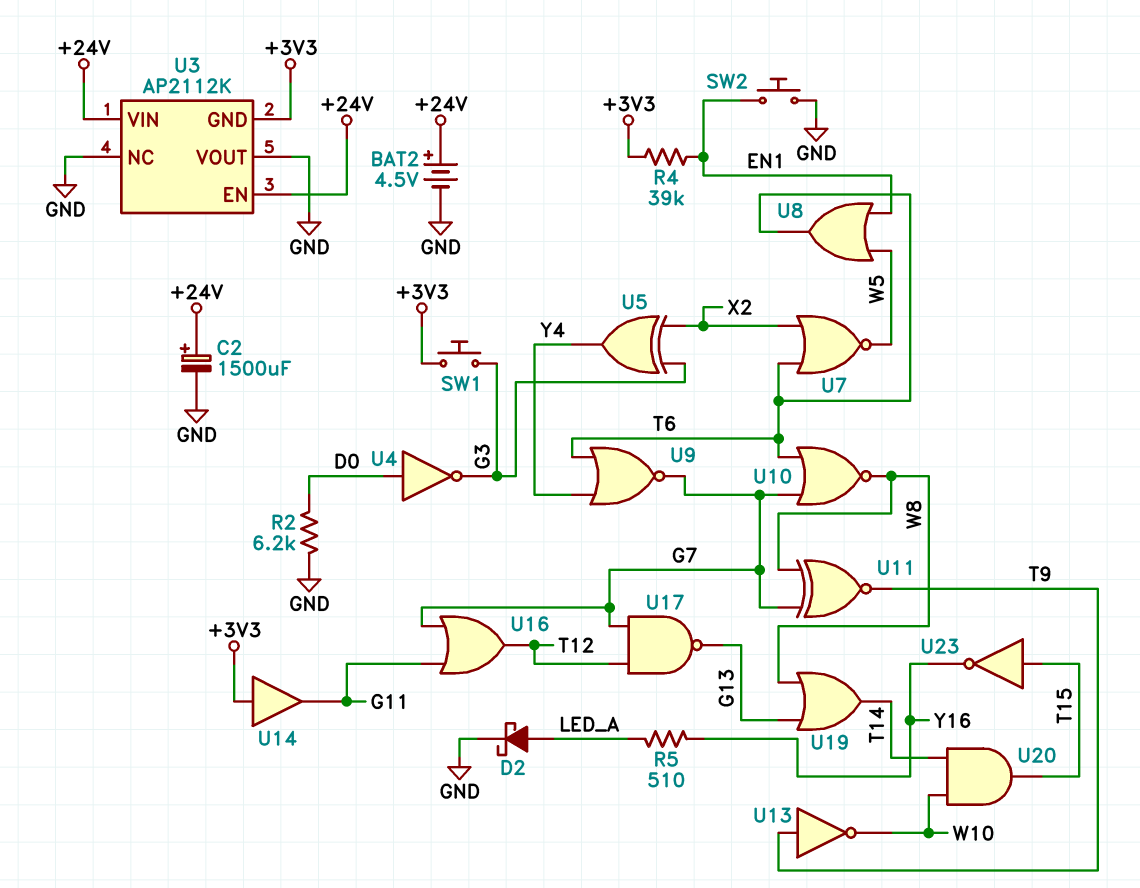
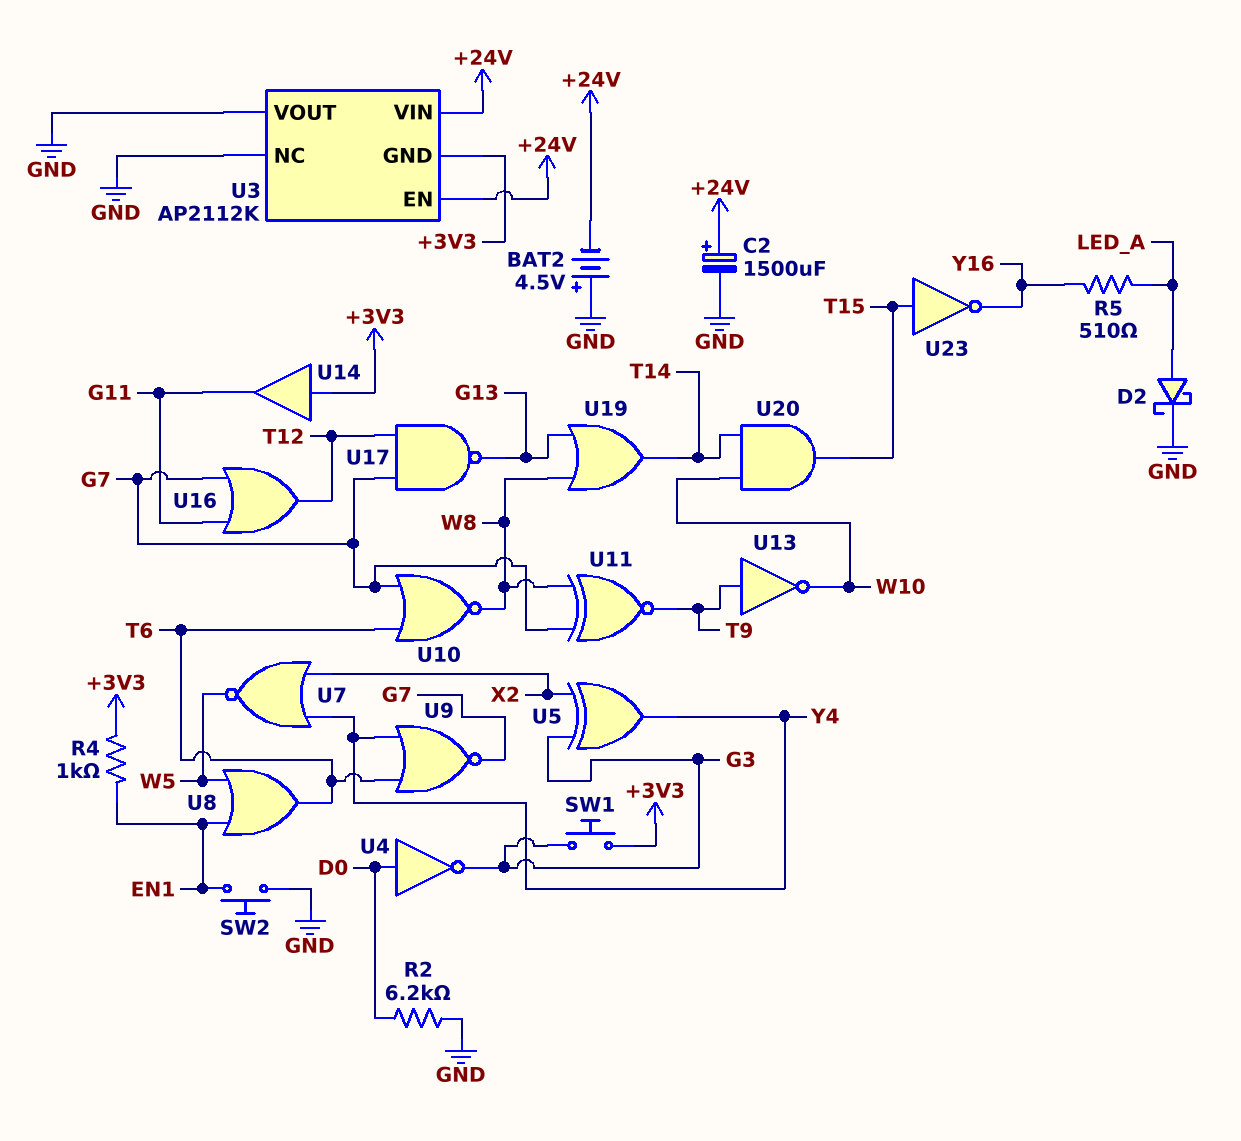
BAT2: 4.5V (plus +24V, minus GND) -> 4.5V (plus GND, minus +24V)
R4: 39k (+3V3, EN1) -> 1k (+3V3, EN1)
U7: NOR (in T6, in X2, out W5) -> NOR (in X2, in Y4, out W5)

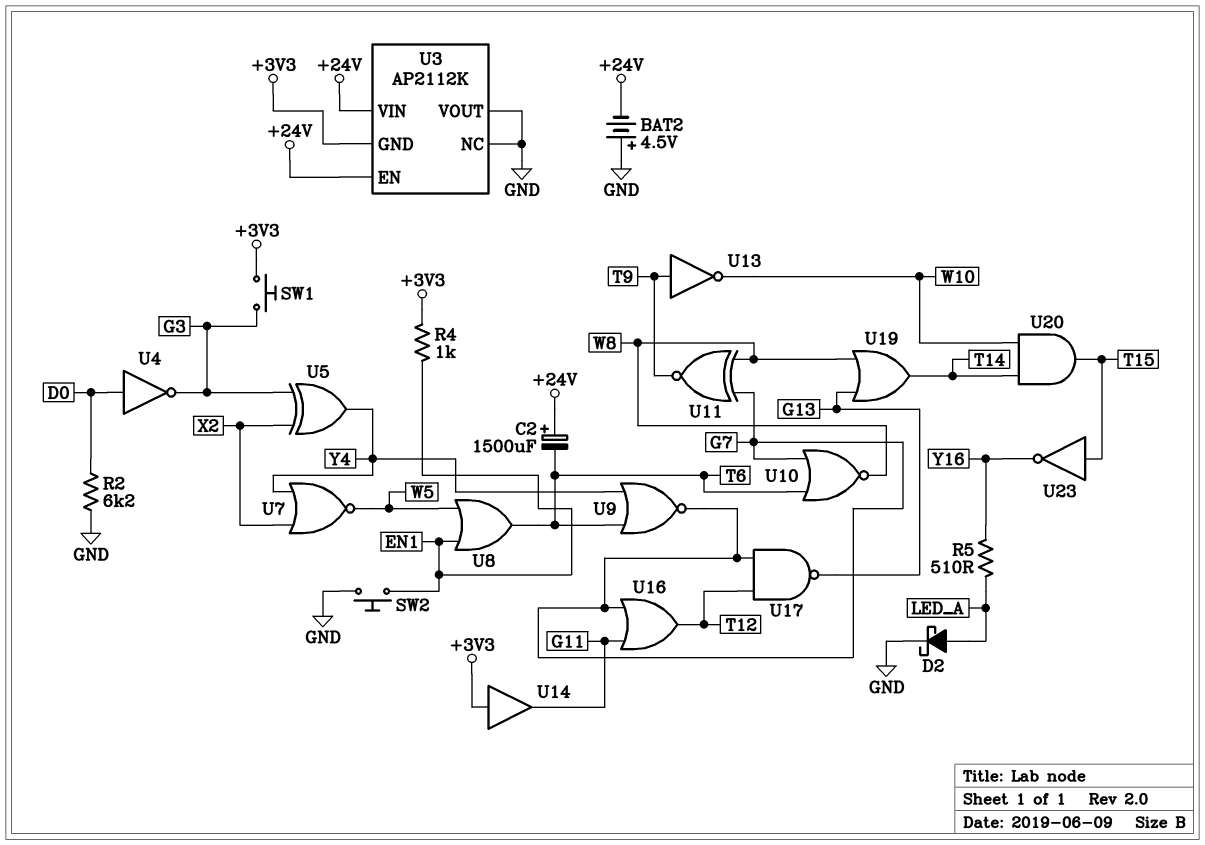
C2: 1500uF (plus +24V, minus GND) -> 1500uF (plus +24V, minus T6)

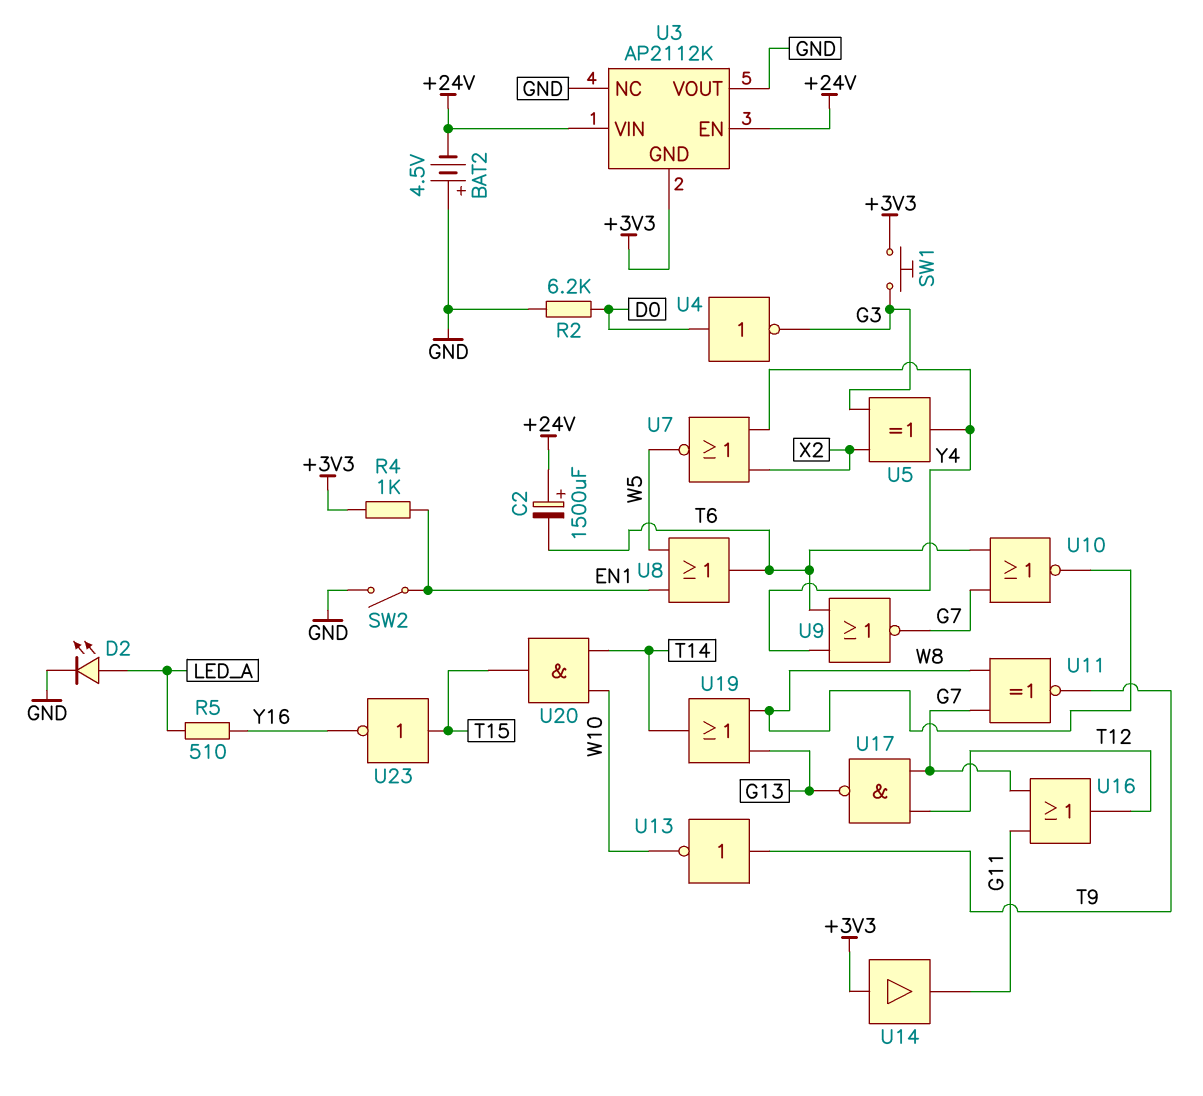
D2: schottky (A LED_A, K GND) -> LED (A LED_A, K GND)
SW2: button (EN1, GND) -> switch (EN1, GND)

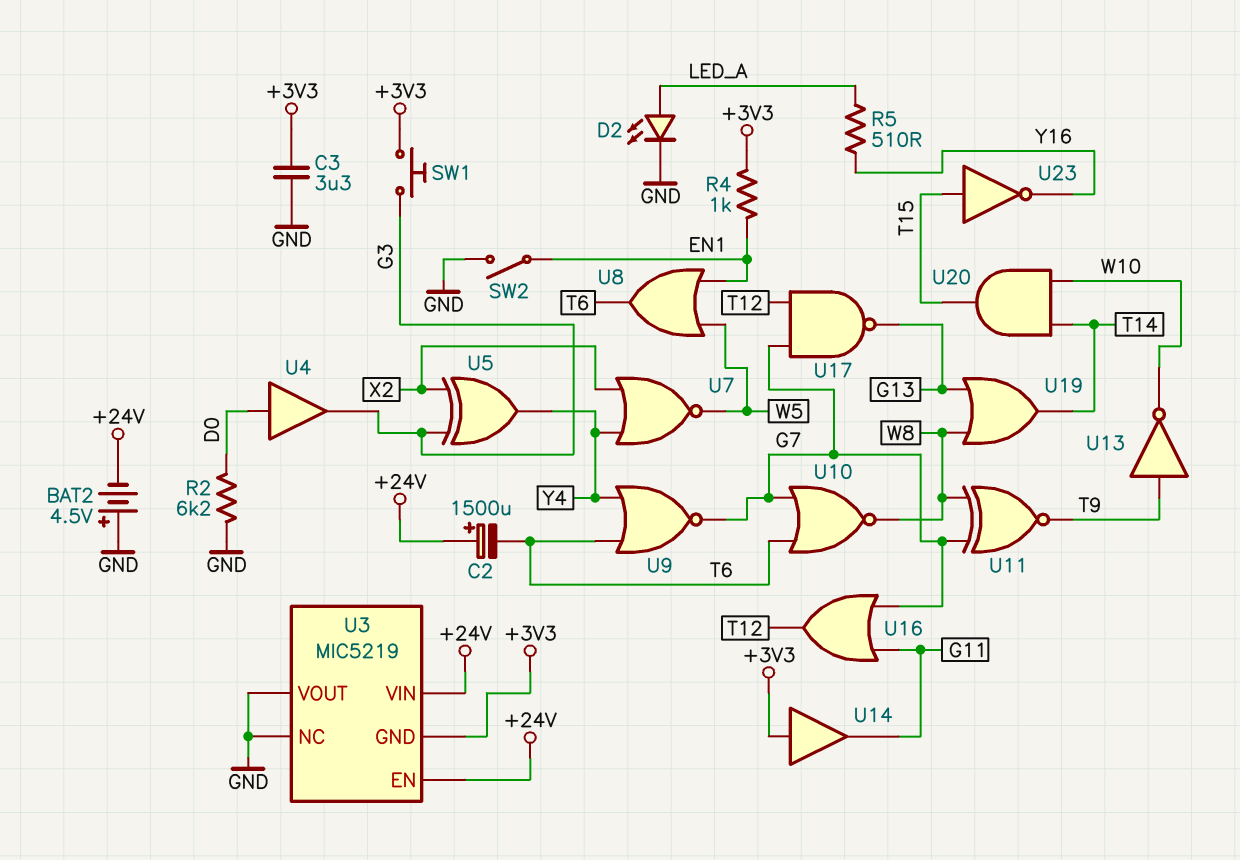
C3: none -> 3.3uF (+3V3, GND)
U3: AP2112K -> MIC5219
U4: NOT (in D0, out G3) -> buffer (in D0, out G3)

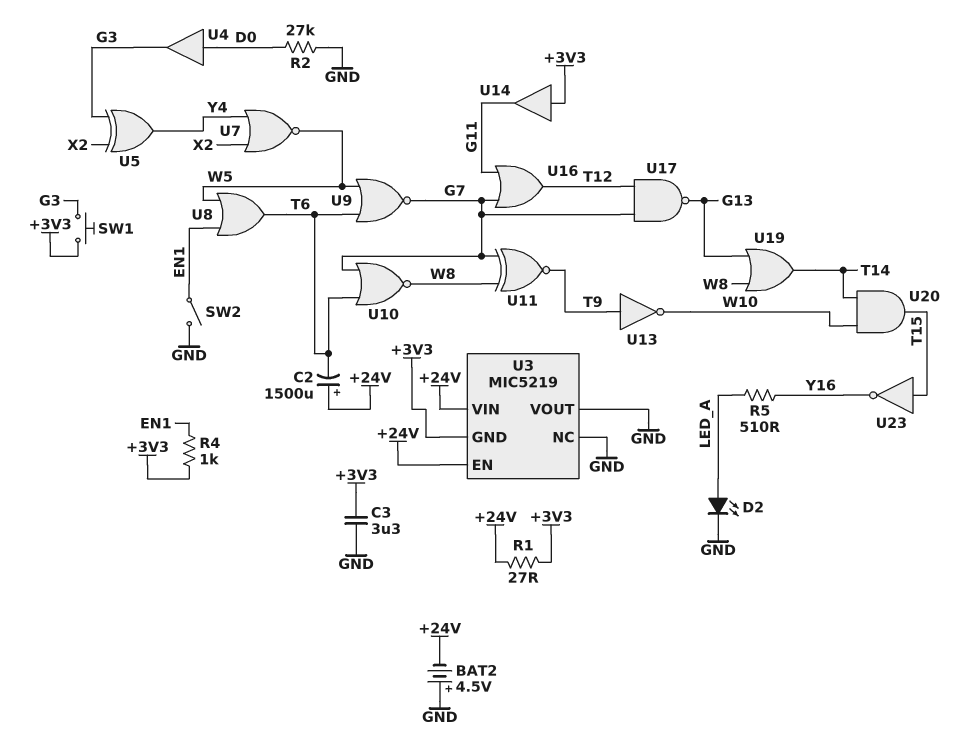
R1: none -> 27 (+3V3, +24V)
R2: 6.2k (D0, GND) -> 27k (D0, GND)
U9: NOR (in T6, in Y4, out G7) -> NOR (in T6, in W5, out G7)

